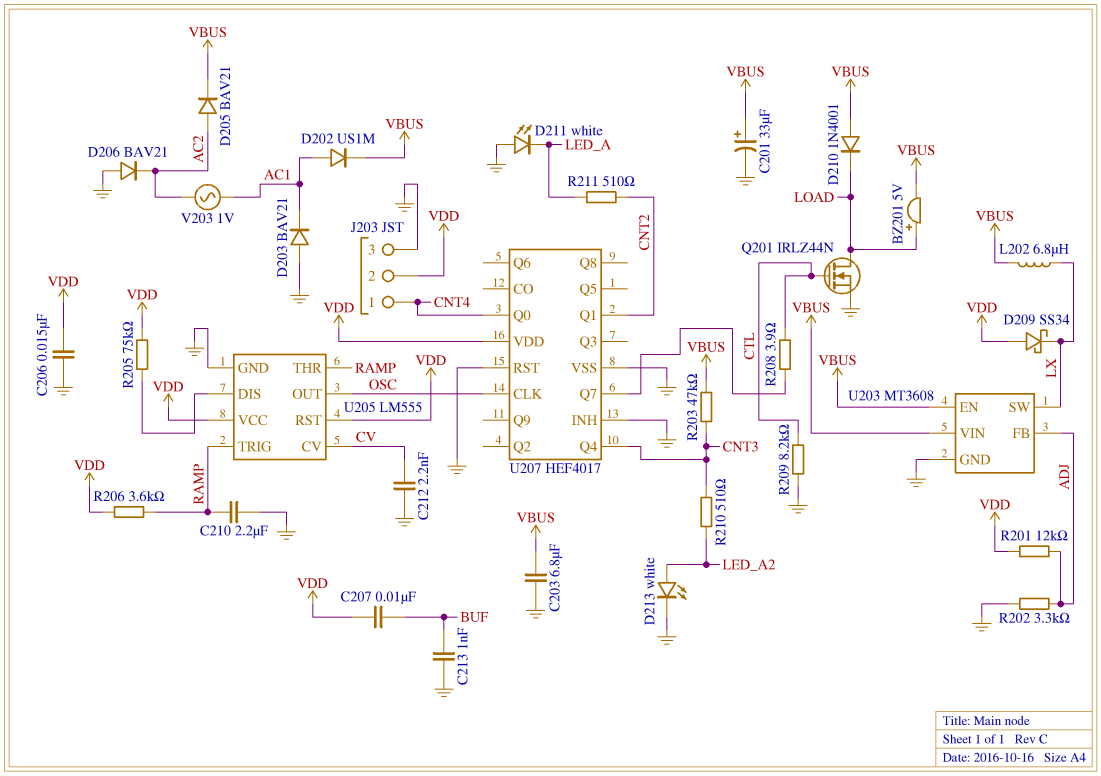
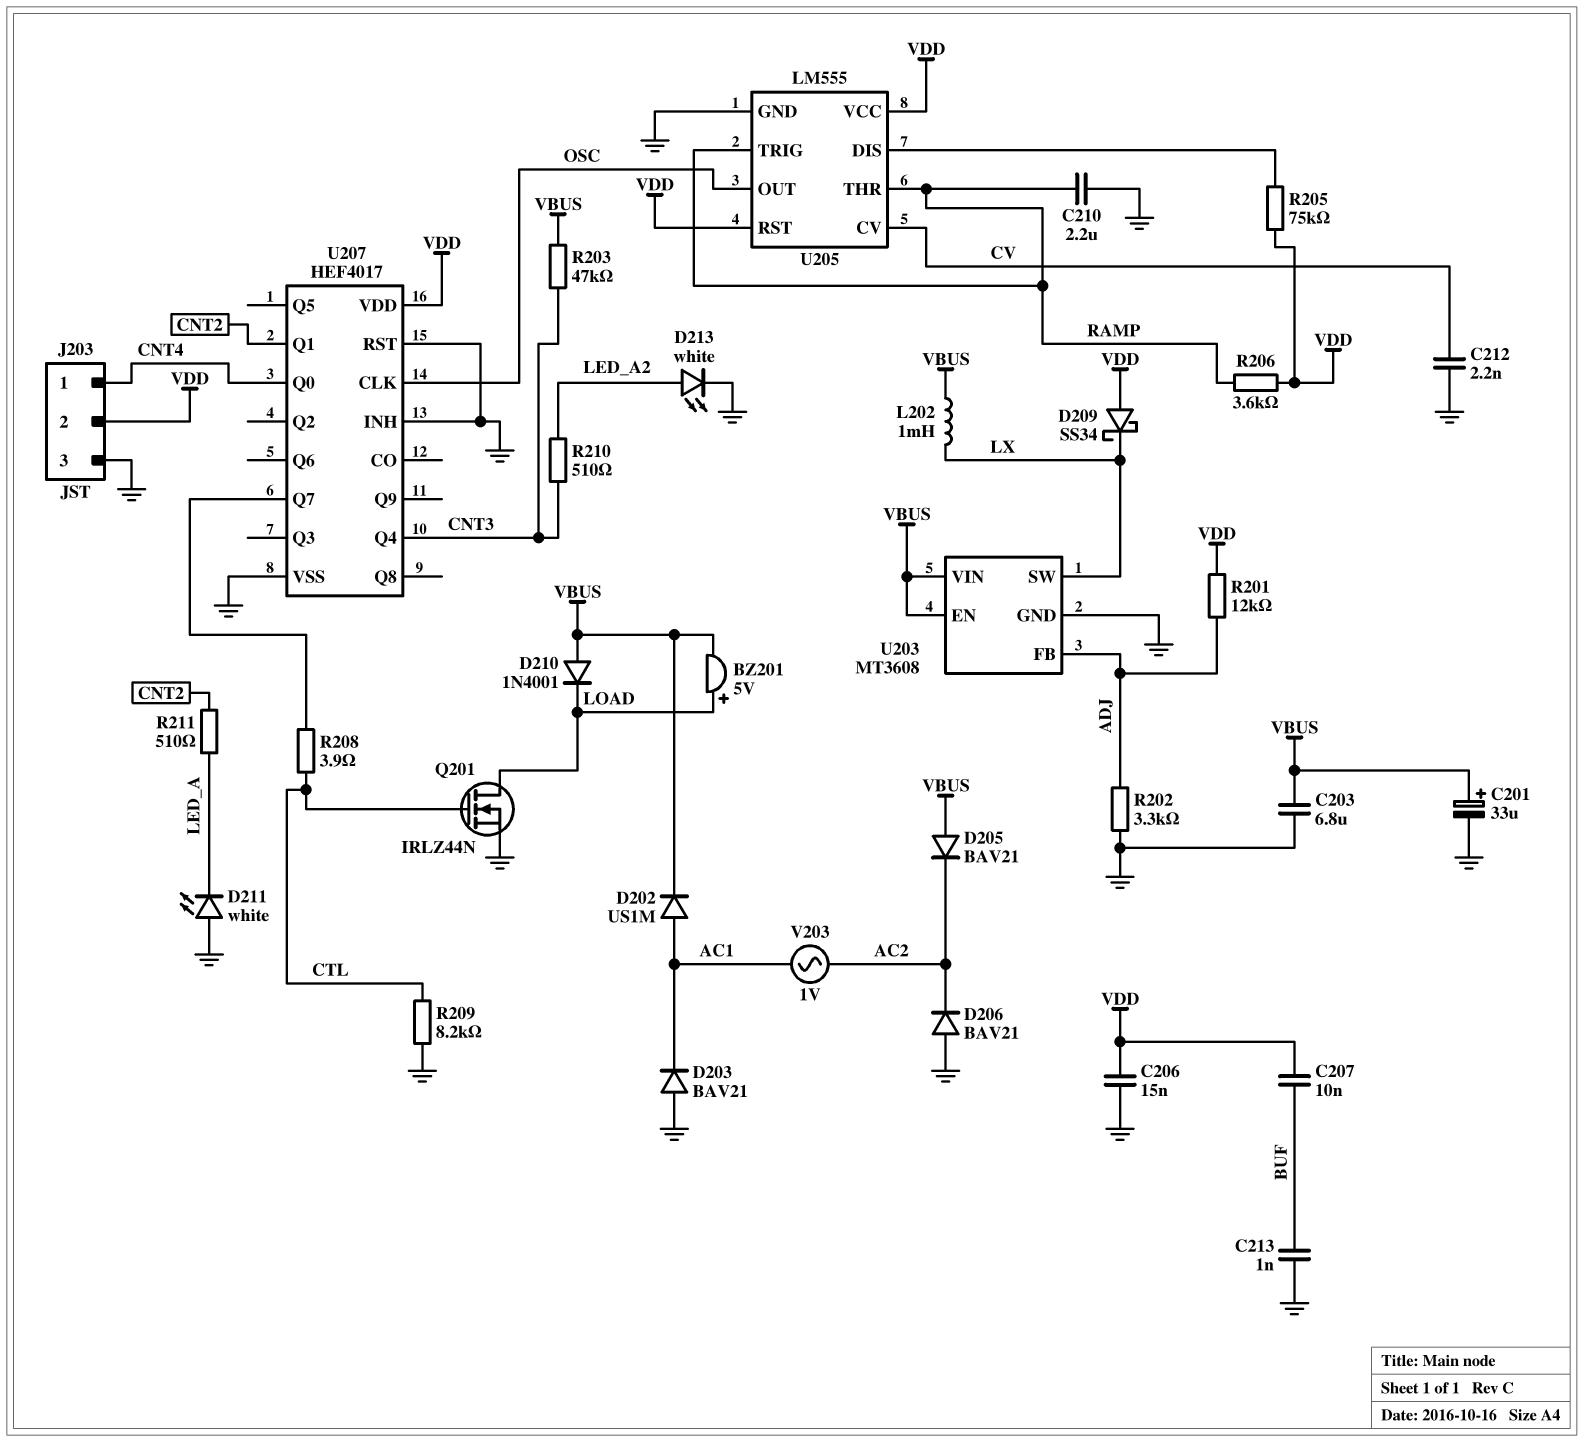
D205: diode BAV21 (A AC2, K VBUS) -> diode BAV21 (A VBUS, K AC2)
L202: 6.8uH (LX, VBUS) -> 1mH (LX, VBUS)

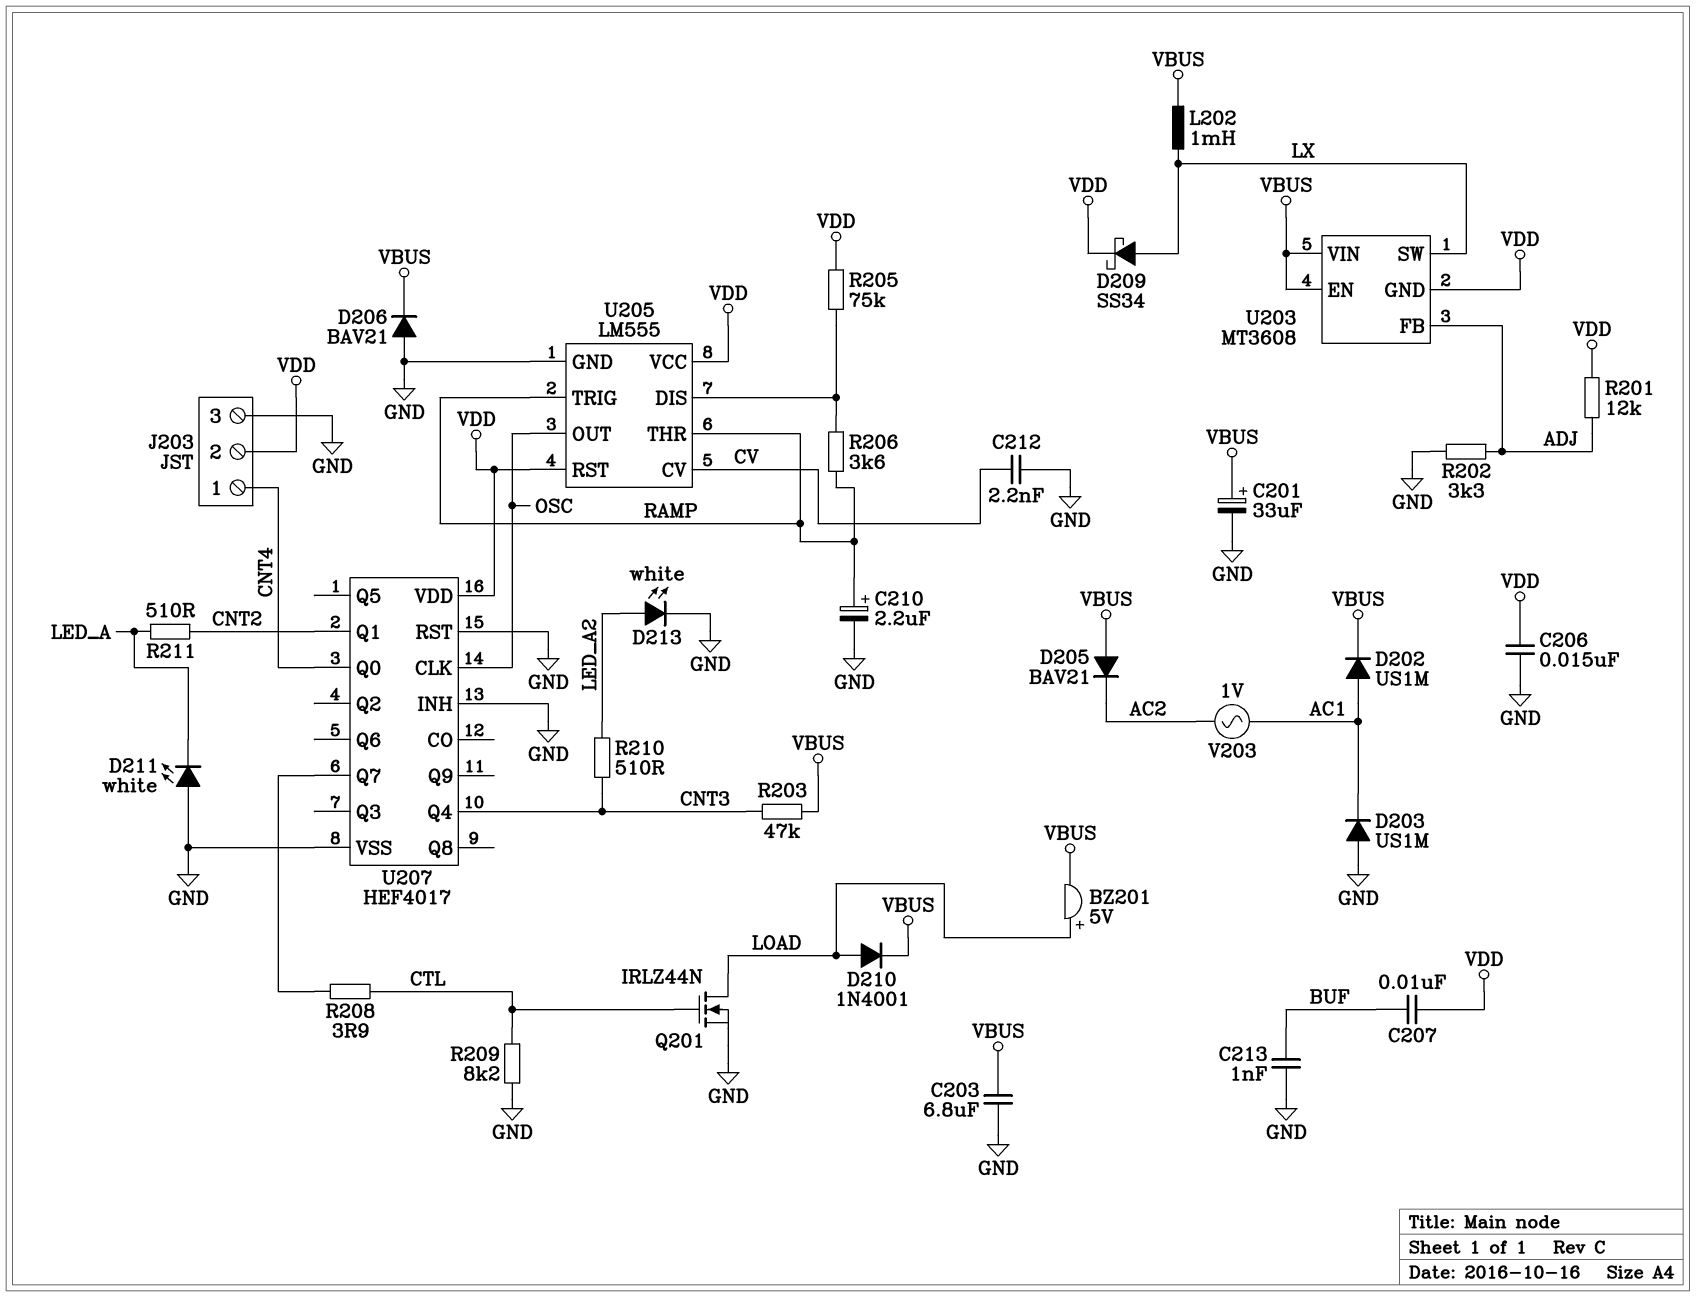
C210: 2.2uF (GND, RAMP) -> 2.2uF (plus RAMP, minus GND)
D203: diode BAV21 (A GND, K AC1) -> diode US1M (A GND, K AC1)
D206: diode BAV21 (A GND, K AC2) -> diode BAV21 (A GND, K VBUS)
D209: schottky SS34 (A VDD, K LX) -> schottky SS34 (A LX, K VDD)
D210: diode 1N4001 (A VBUS, K LOAD) -> diode 1N4001 (A LOAD, K VBUS)
R206: 3.6k (RAMP, VDD) -> 3.6k (RAMP, U205/DIS)
U203 pin GND: GND -> VDD

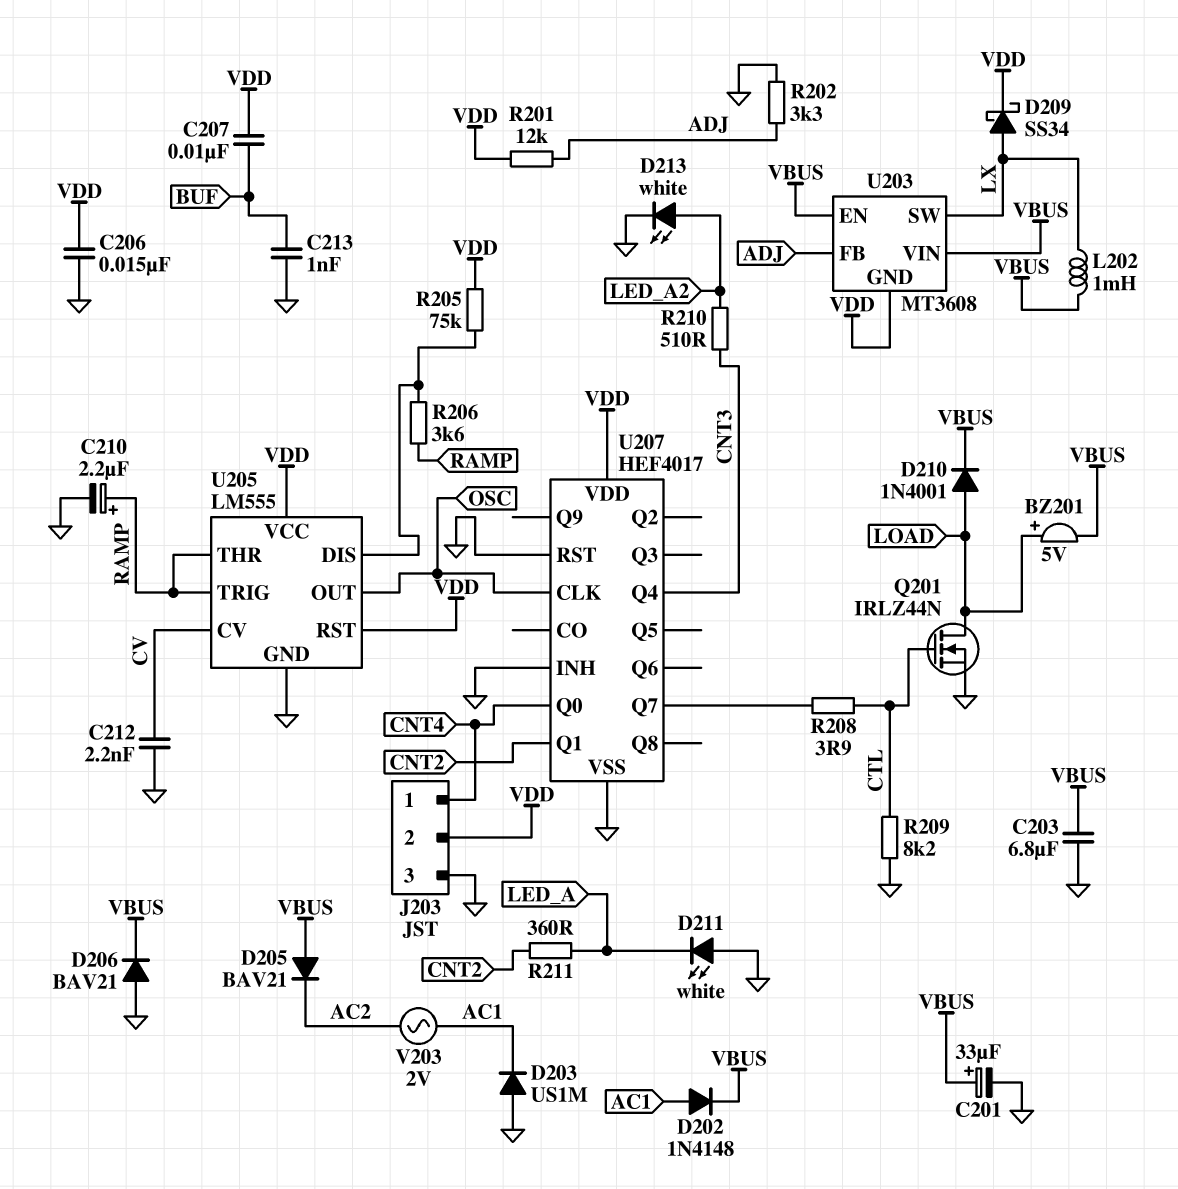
D202: diode US1M (A AC1, K VBUS) -> diode 1N4148 (A AC1, K VBUS)
R203: 47k (CNT3, VBUS) -> none
R211: 510 (CNT2, LED_A) -> 360 (CNT2, LED_A)
V203: AC 1V (AC1, AC2) -> AC 2V (AC1, AC2)

